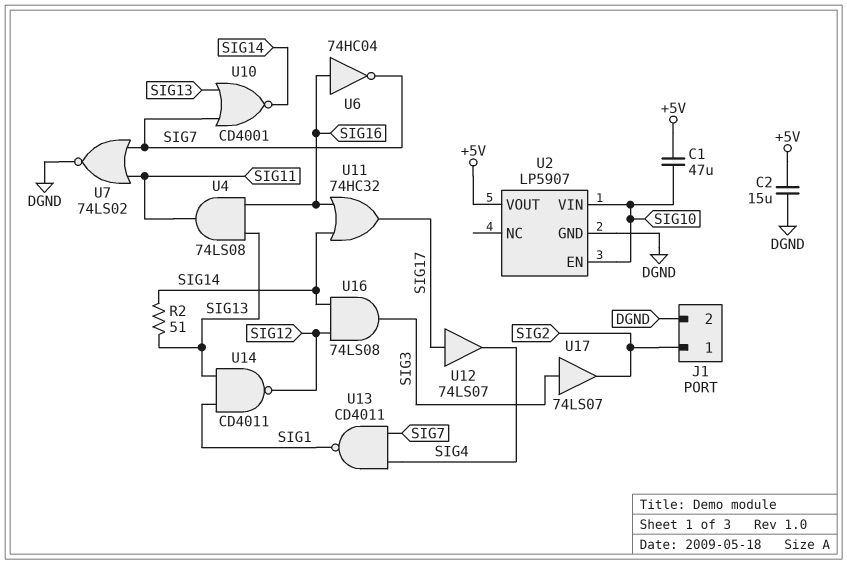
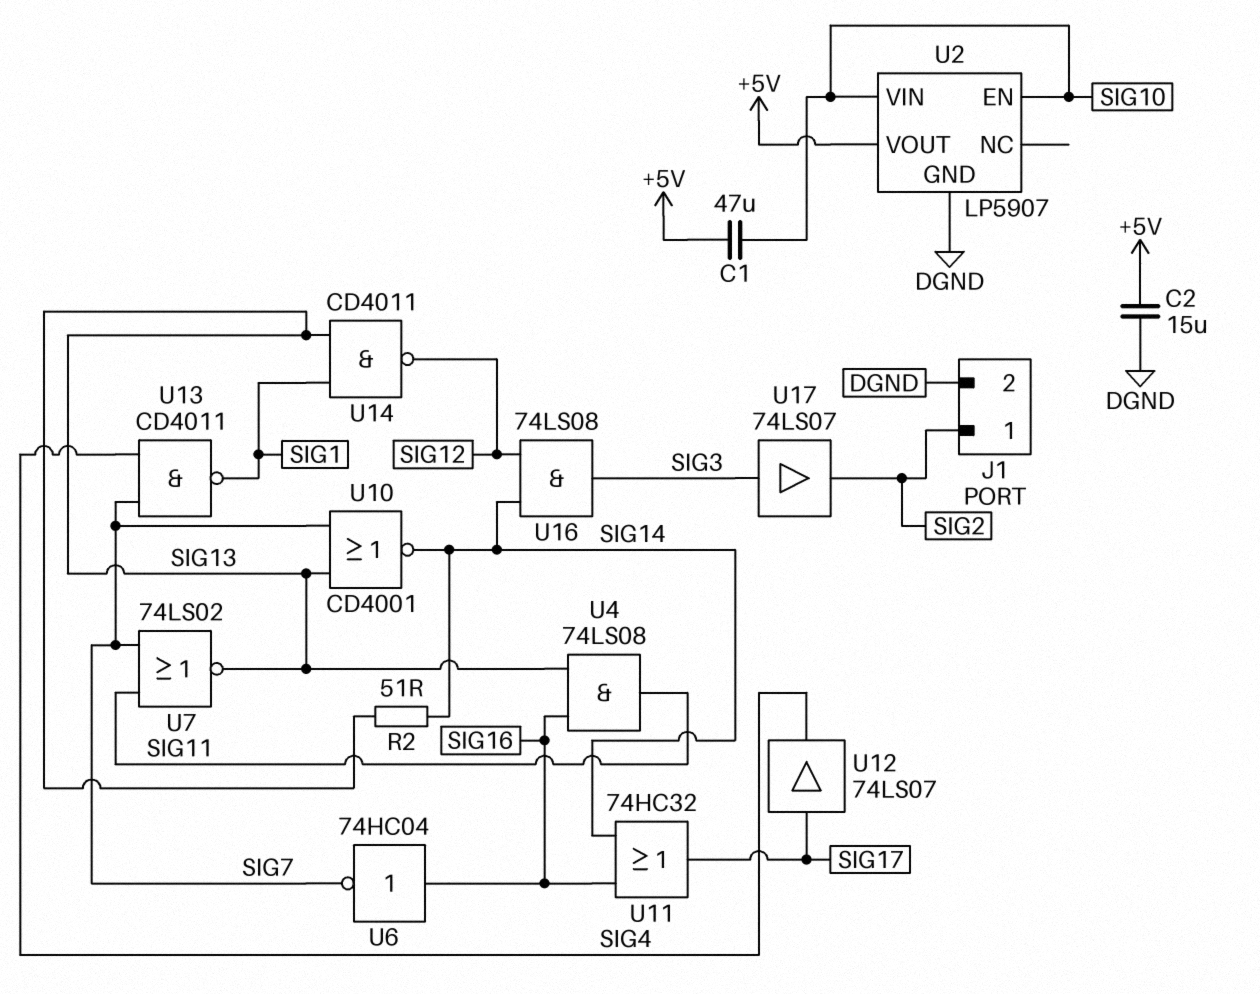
U7: NOR 74LS02 (in SIG7, in SIG11, out DGND) -> NOR 74LS02 (in SIG7, in SIG11, out SIG13)

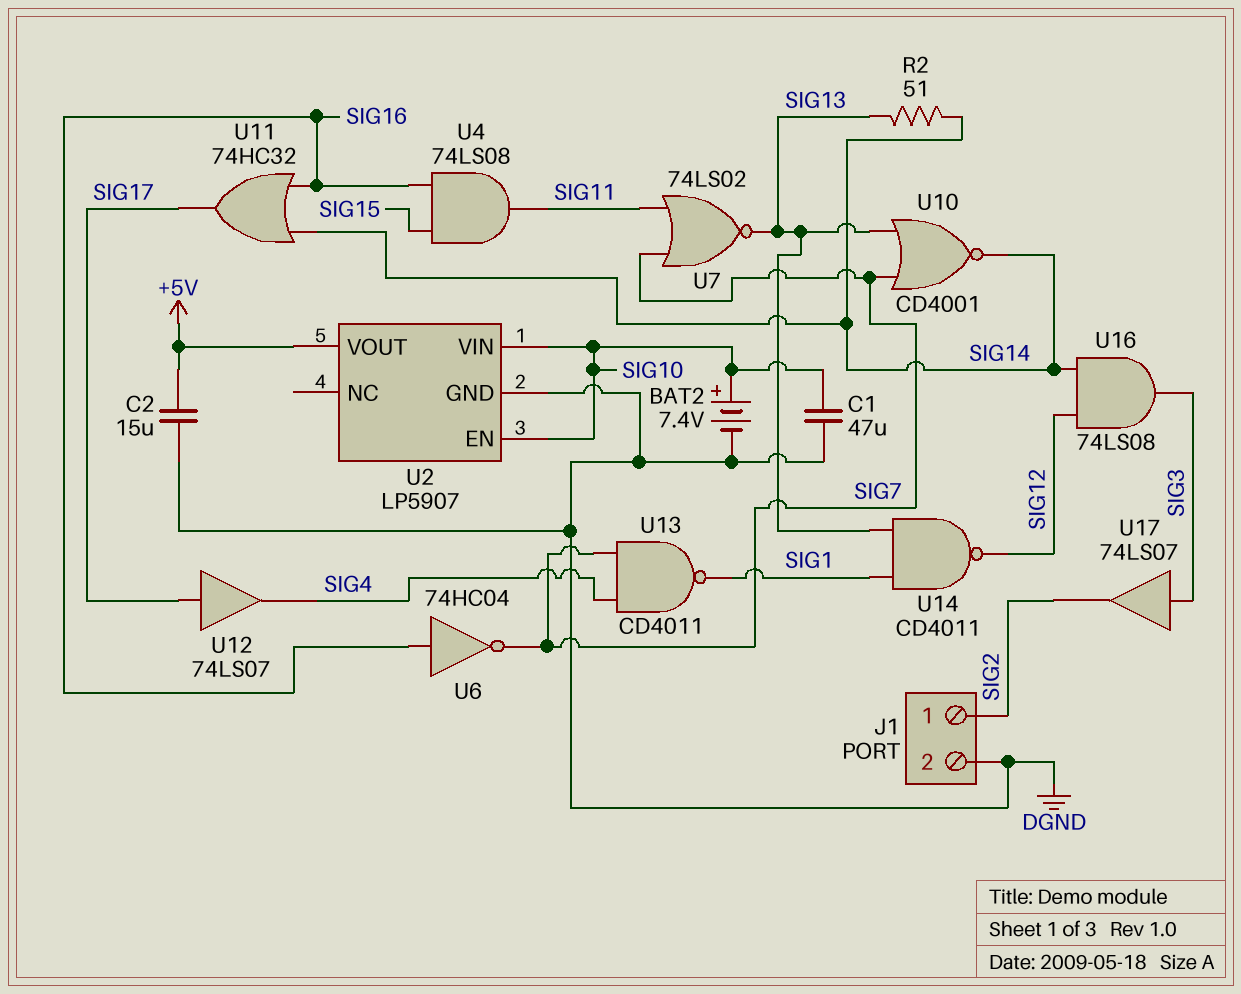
BAT2: none -> 7.4V (plus SIG10, minus DGND)
C1: 47uF (+5V, SIG10) -> 47uF (DGND, SIG10)
U4: AND 74LS08 (in SIG13, in SIG16, out SIG11) -> AND 74LS08 (in SIG15, in SIG16, out SIG11)

